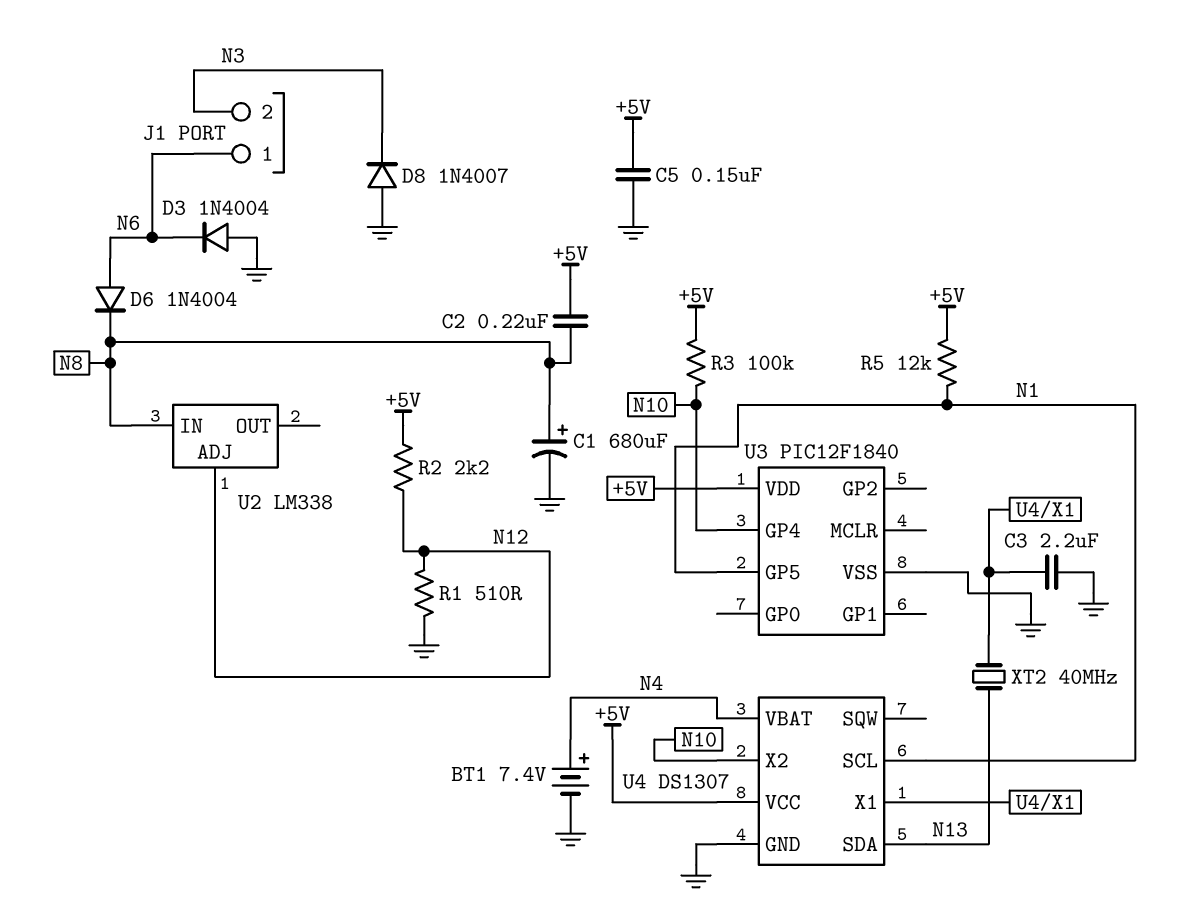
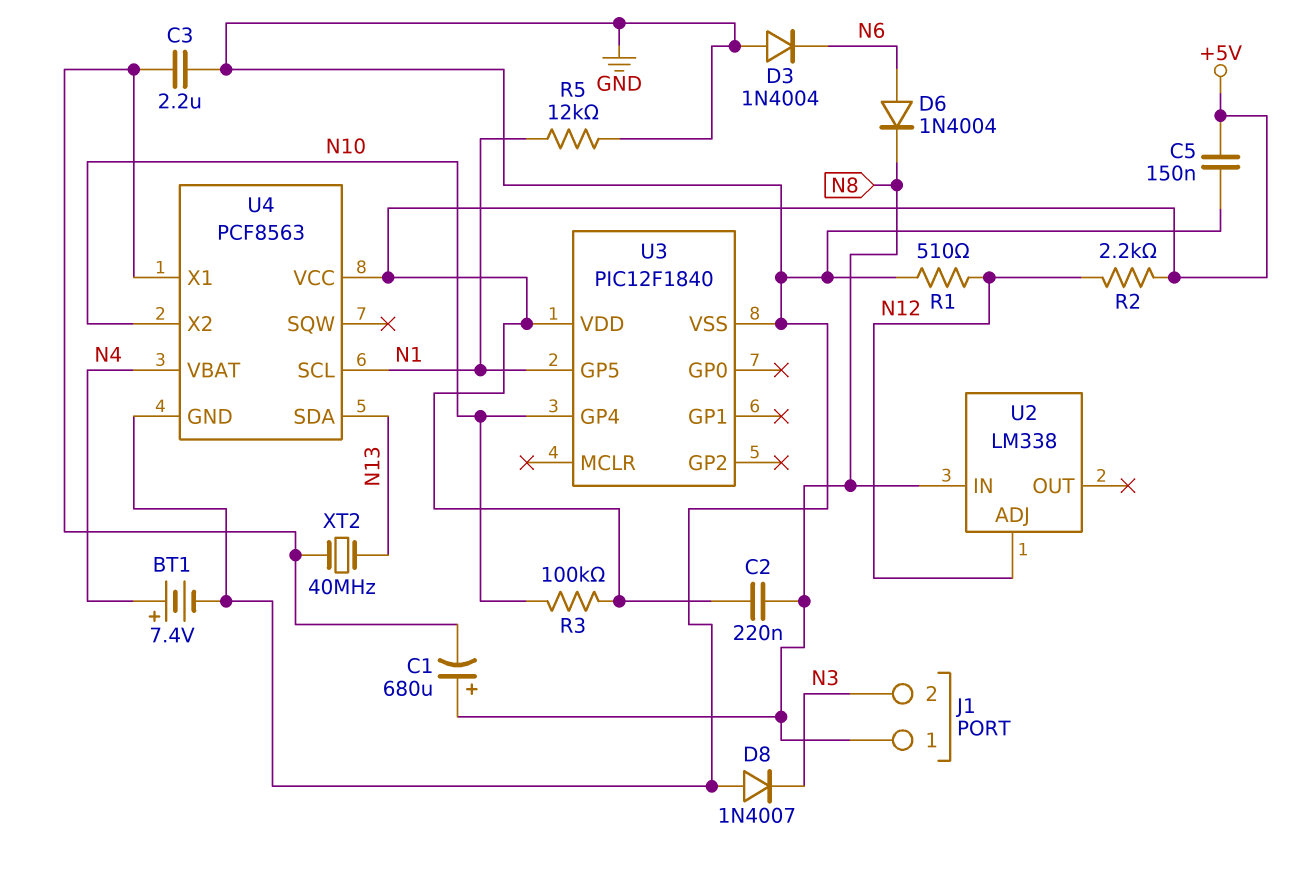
C1: 680uF (plus N8, minus GND) -> 680uF (plus N8, minus U4/X1)
J1 pin 1: N6 -> N8
R5: 12k (+5V, N1) -> 12k (GND, N1)
U4: DS1307 -> PCF8563

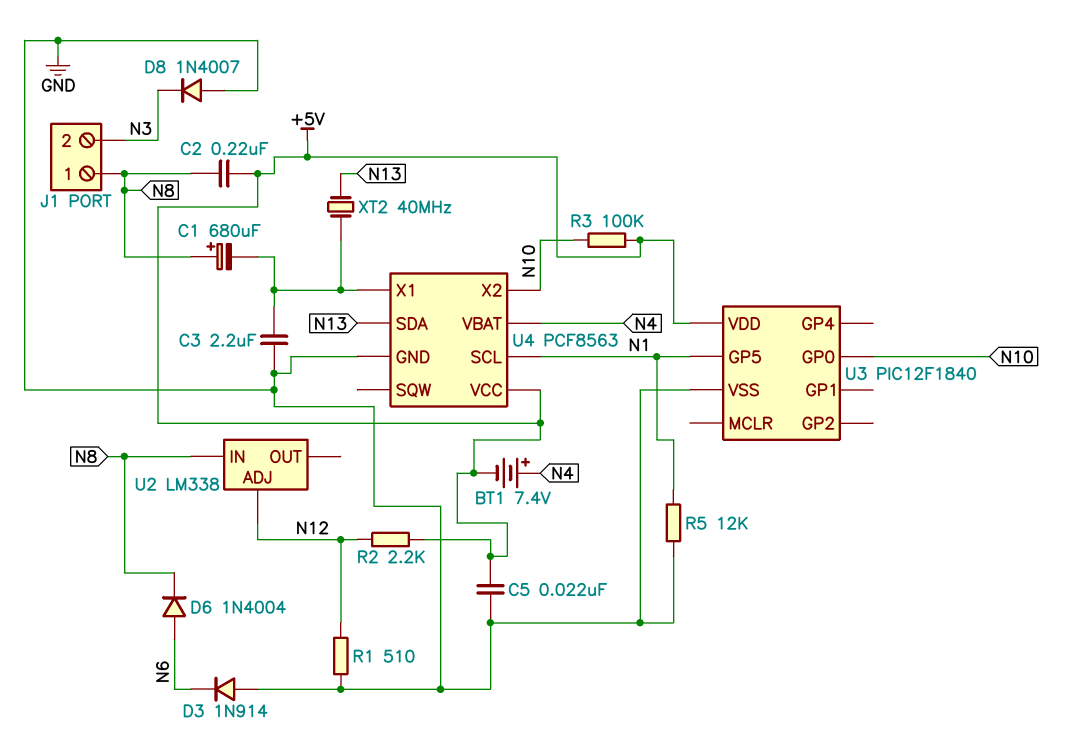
BT1: 7.4V (plus N4, minus GND) -> 7.4V (plus N4, minus +5V)
C5: 150nF (+5V, GND) -> 22nF (+5V, GND)
D3: diode 1N4004 (A GND, K N6) -> diode 1N914 (A GND, K N6)
U3 pin GP0: none -> N10
U3 pin GP4: N10 -> none

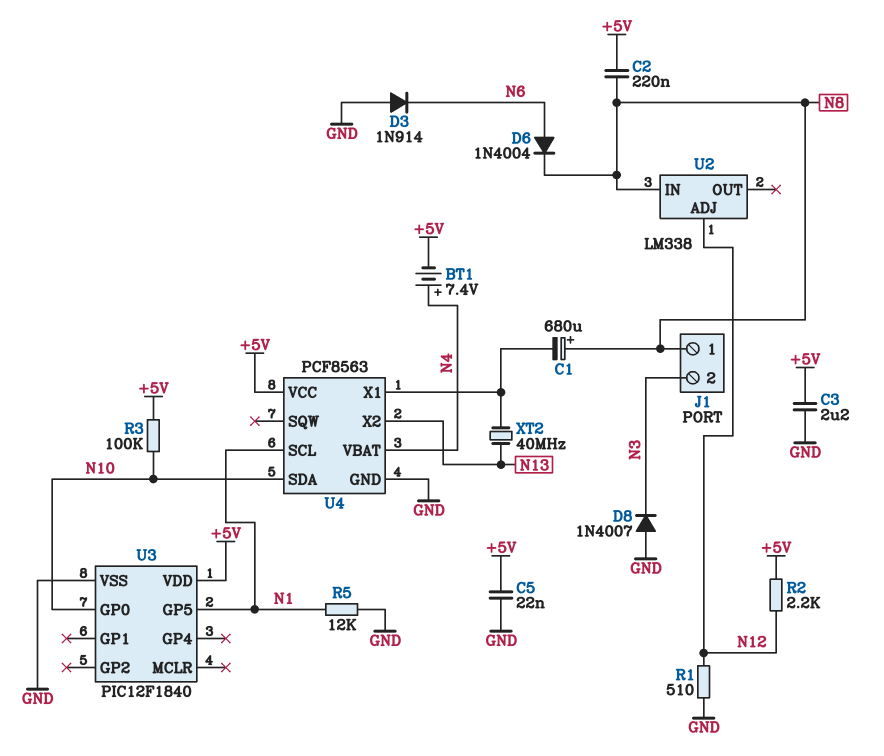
C3: 2.2uF (GND, U4/X1) -> 2.2uF (+5V, GND)
U4 pin SDA: N13 -> N10
U4 pin X2: N10 -> N13

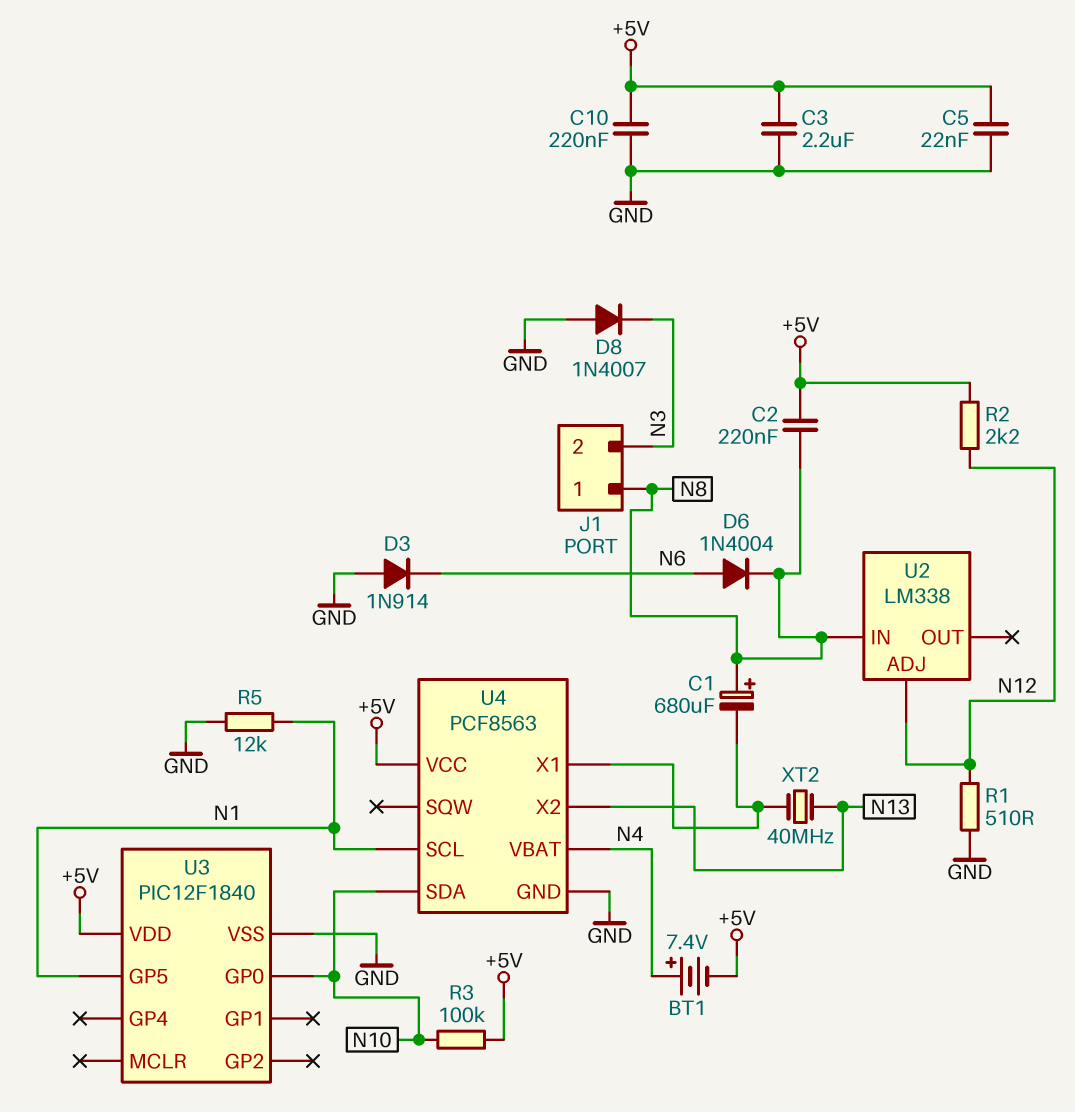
C10: none -> 220nF (+5V, GND)

